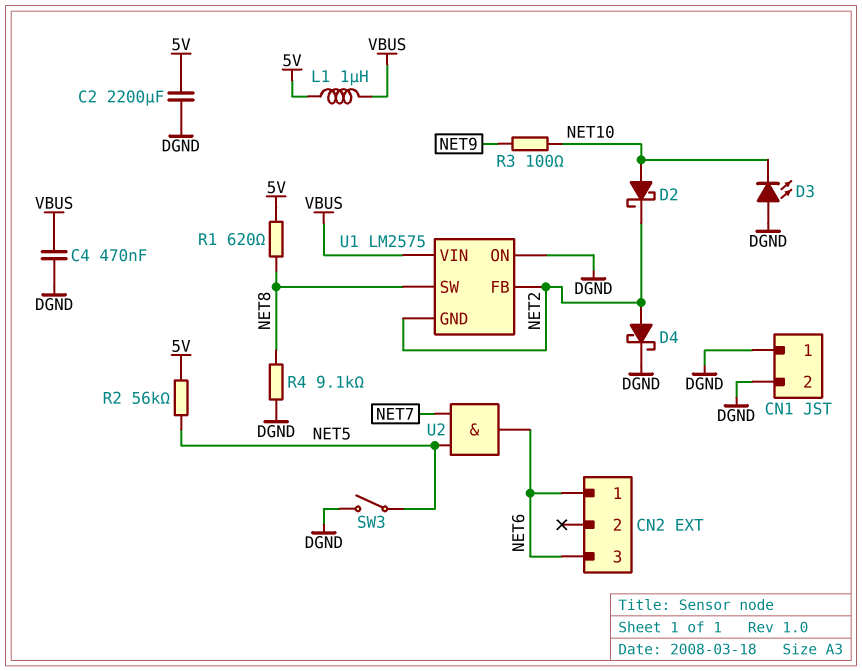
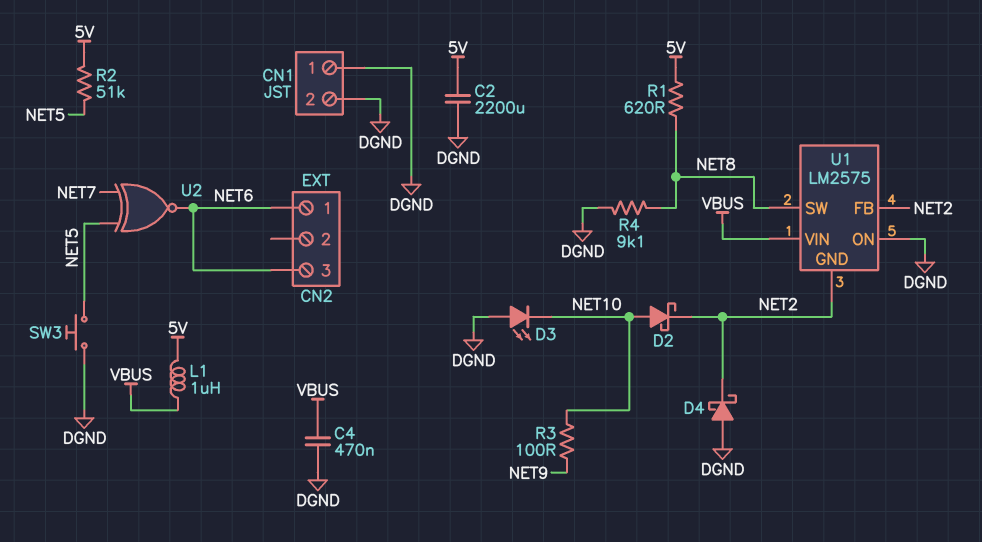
D4: schottky (A NET2, K DGND) -> schottky (A DGND, K NET2)
R2: 56k (5V, NET5) -> 51k (5V, NET5)
SW3: switch (DGND, NET5) -> button (DGND, NET5)
U2: AND (in NET5, in NET7, out NET6) -> XNOR (in NET5, in NET7, out NET6)

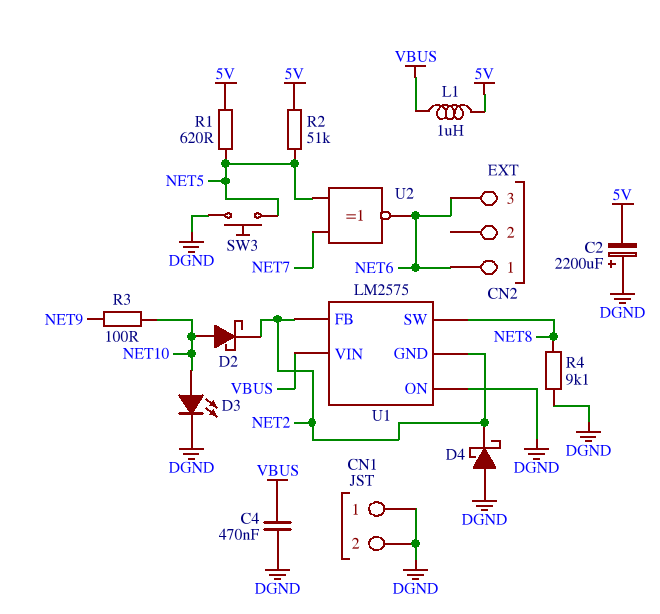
C2: 2200uF (5V, DGND) -> 2200uF (plus DGND, minus 5V)
D3: LED (A DGND, K NET10) -> LED (A NET10, K DGND)
R1: 620 (5V, NET8) -> 620 (5V, NET5)

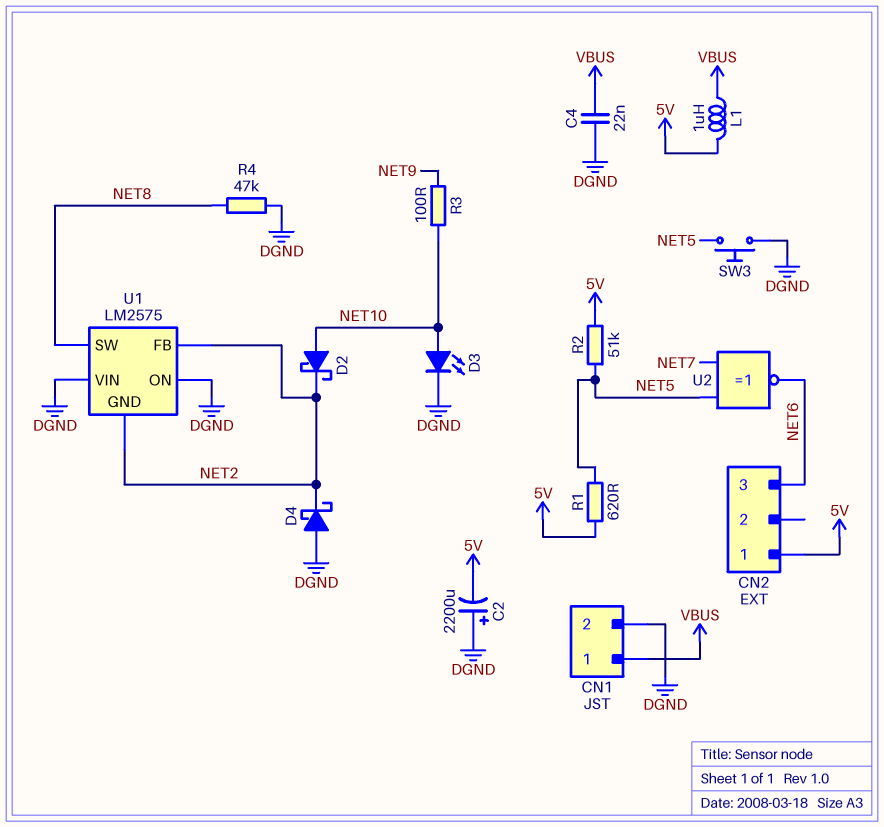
C4: 470nF (DGND, VBUS) -> 22nF (DGND, VBUS)
CN1 pin 1: DGND -> VBUS
CN2 pin 1: NET6 -> 5V
R4: 9.1k (DGND, NET8) -> 47k (DGND, NET8)
U1 pin VIN: VBUS -> DGND

